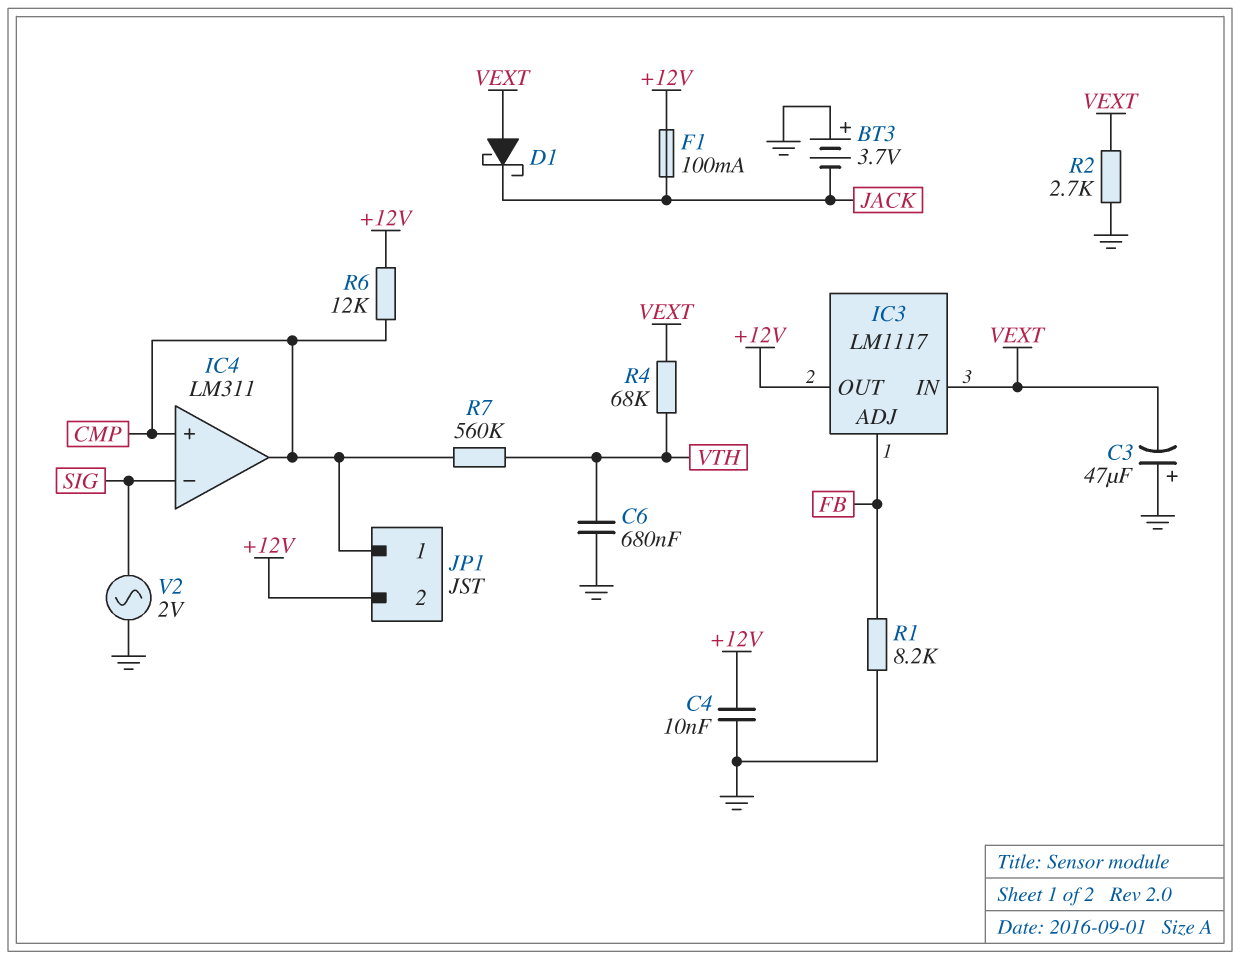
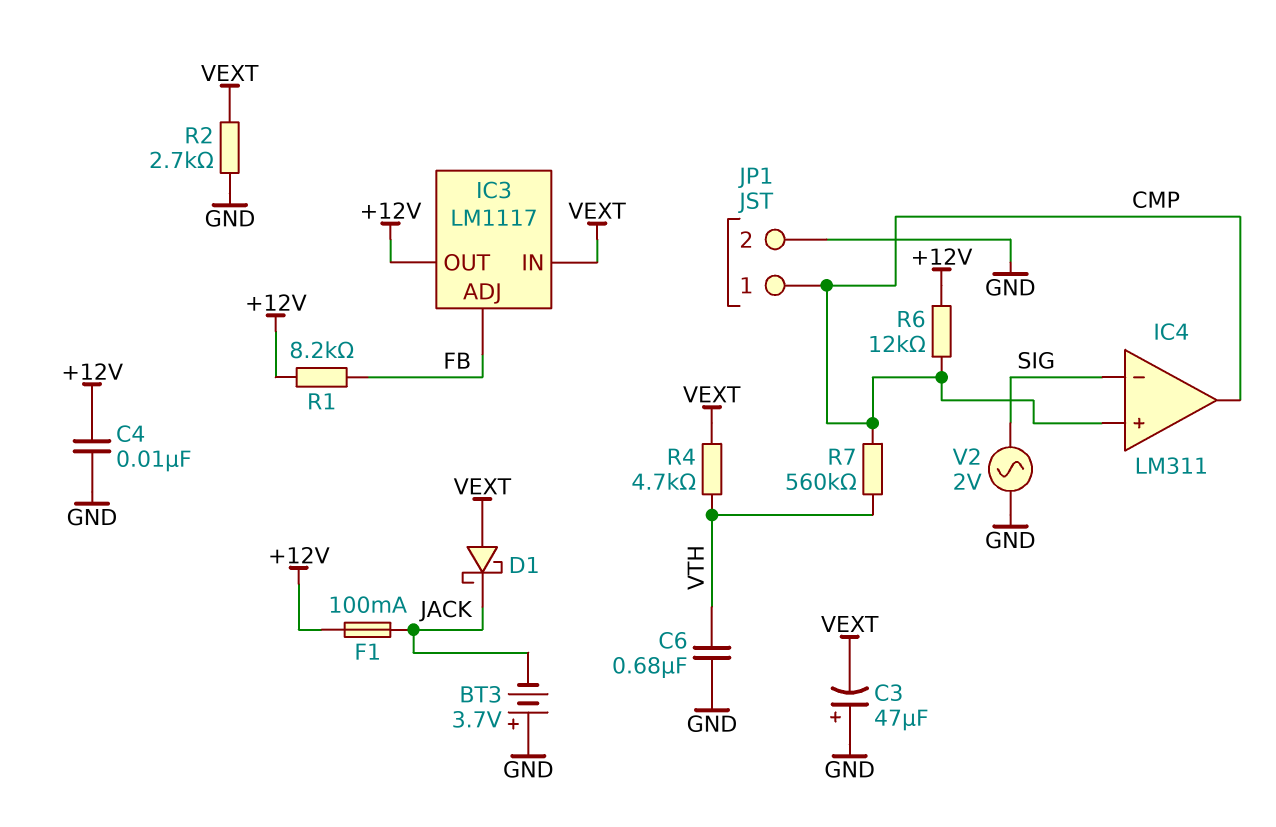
JP1 pin 2: +12V -> GND
R1: 8.2k (FB, GND) -> 8.2k (+12V, FB)
R4: 68k (VEXT, VTH) -> 4.7k (VEXT, VTH)

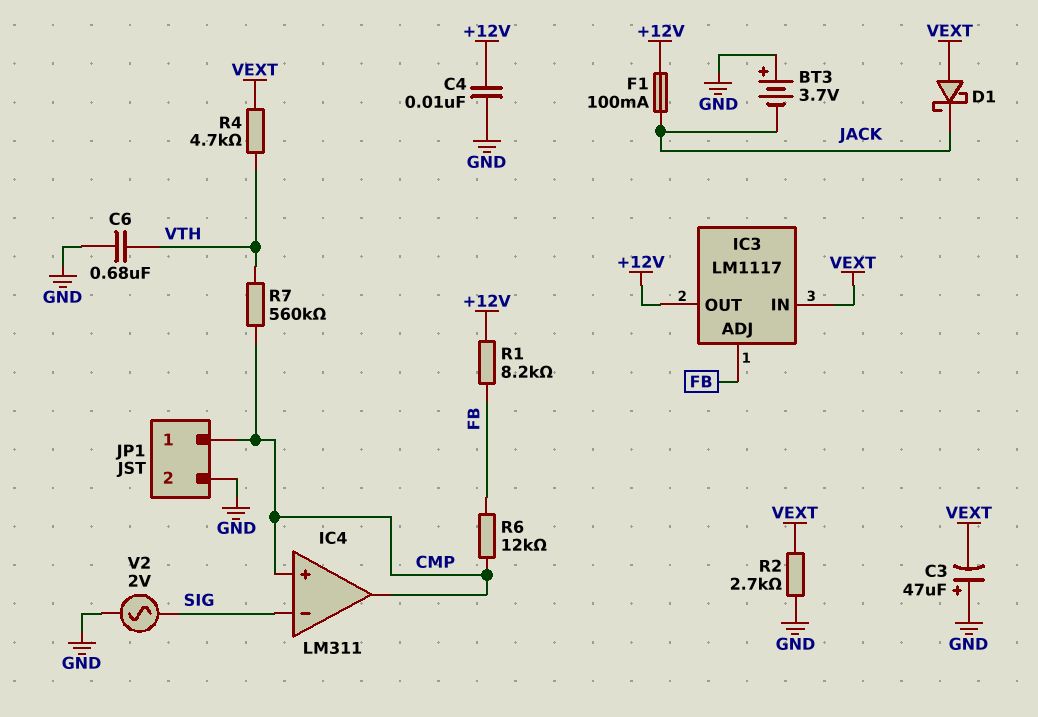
R6: 12k (+12V, CMP) -> 12k (CMP, FB)

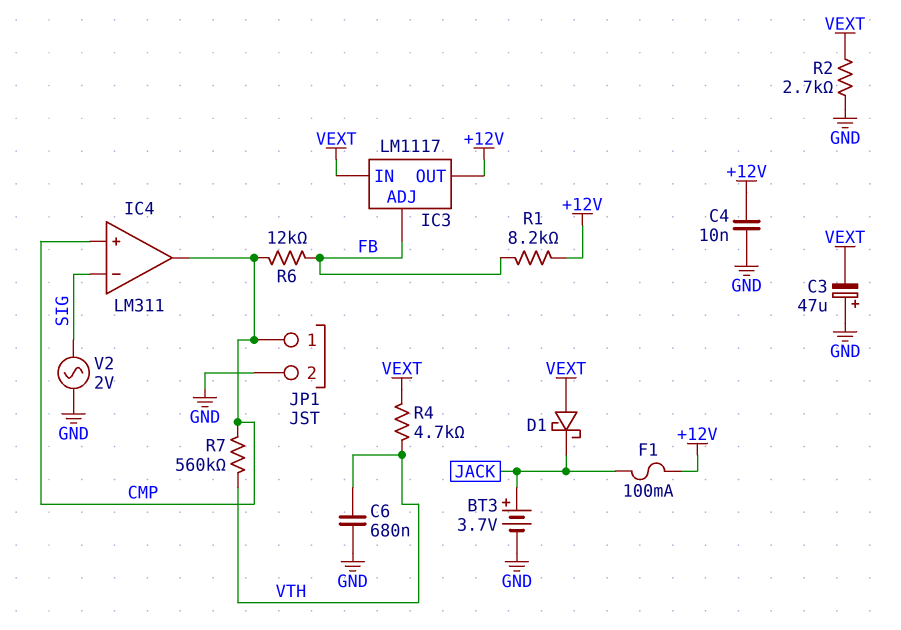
BT3: 3.7V (plus GND, minus JACK) -> 3.7V (plus JACK, minus GND)

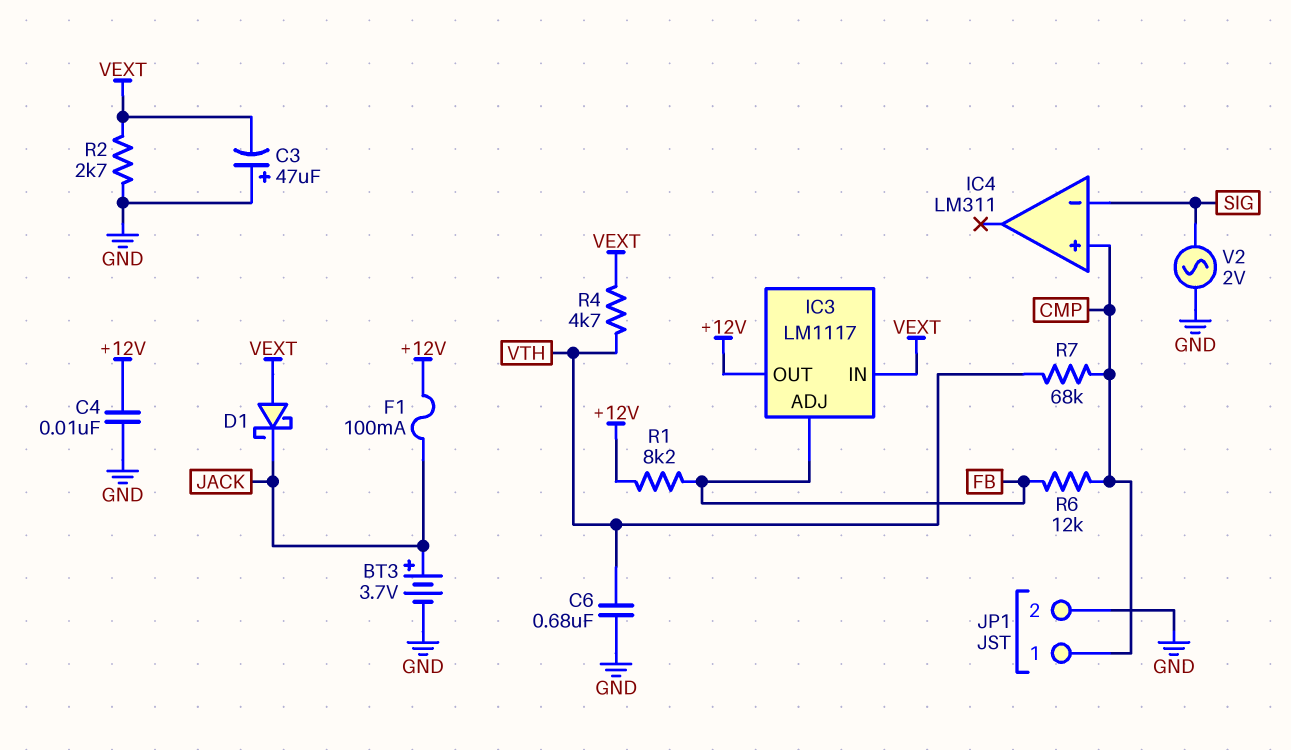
IC4 pin out: CMP -> none
R7: 560k (CMP, VTH) -> 68k (CMP, VTH)

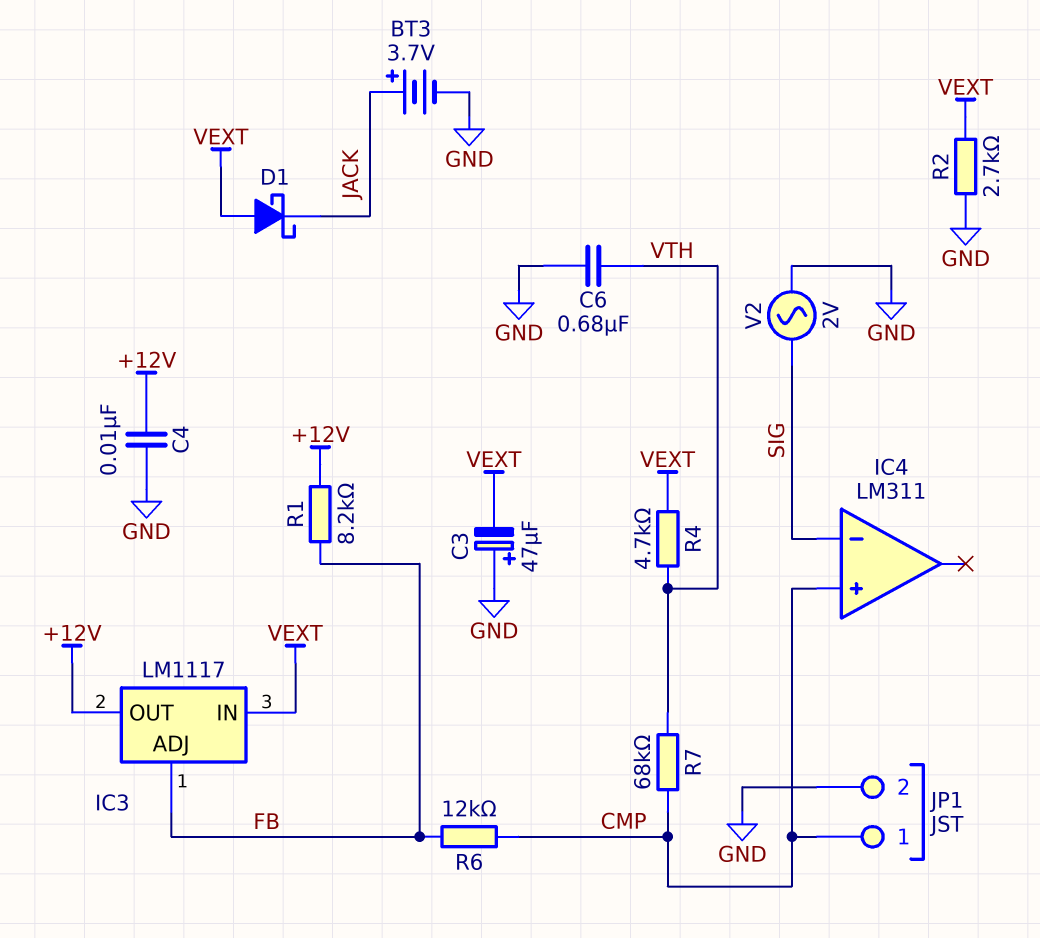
F1: 100mA (+12V, JACK) -> none

